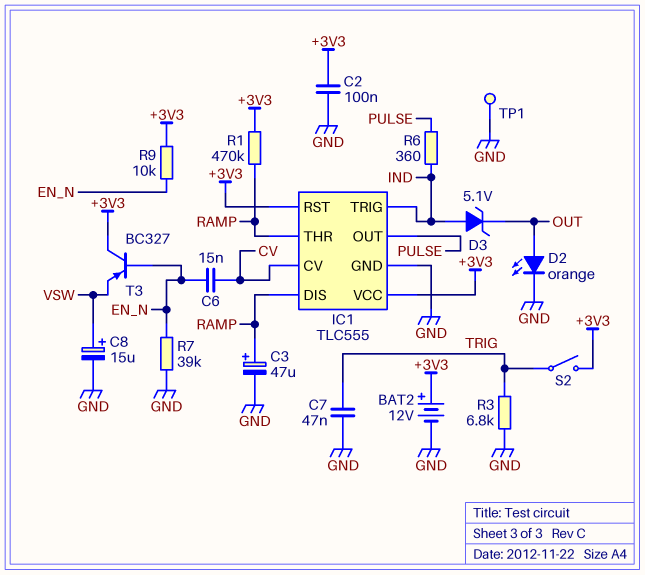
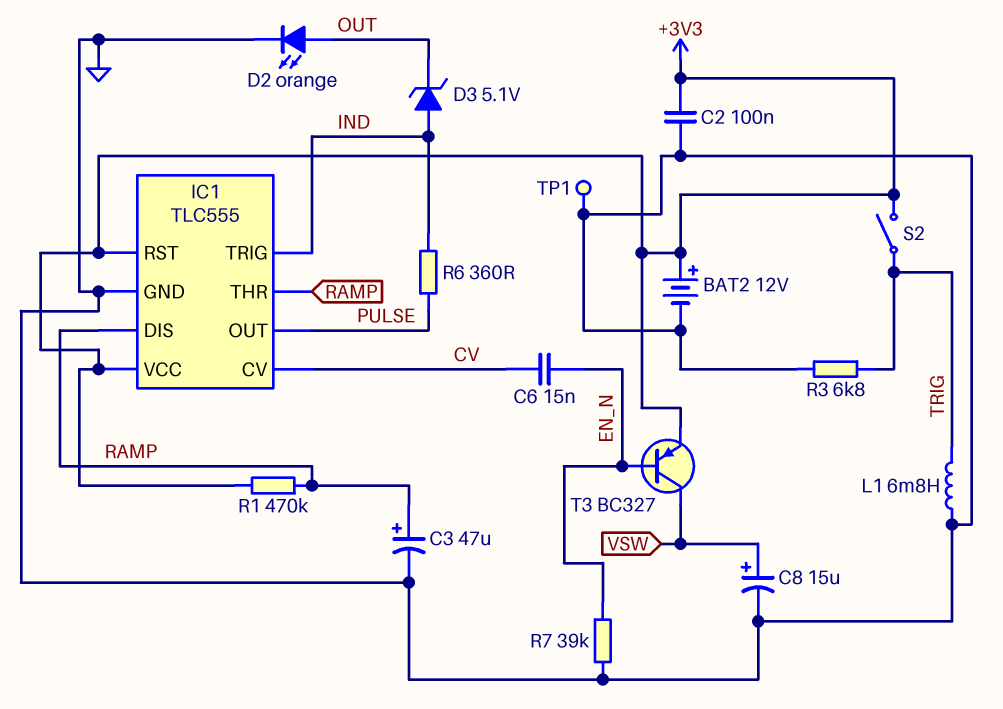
C7: 47nF (GND, TRIG) -> none
L1: none -> 6.8mH (GND, TRIG)
R9: 10k (+3V3, EN_N) -> none
T3: PNP BC327 (B EN_N, C +3V3, E VSW) -> PNP BC327 (B EN_N, C VSW, E +3V3)

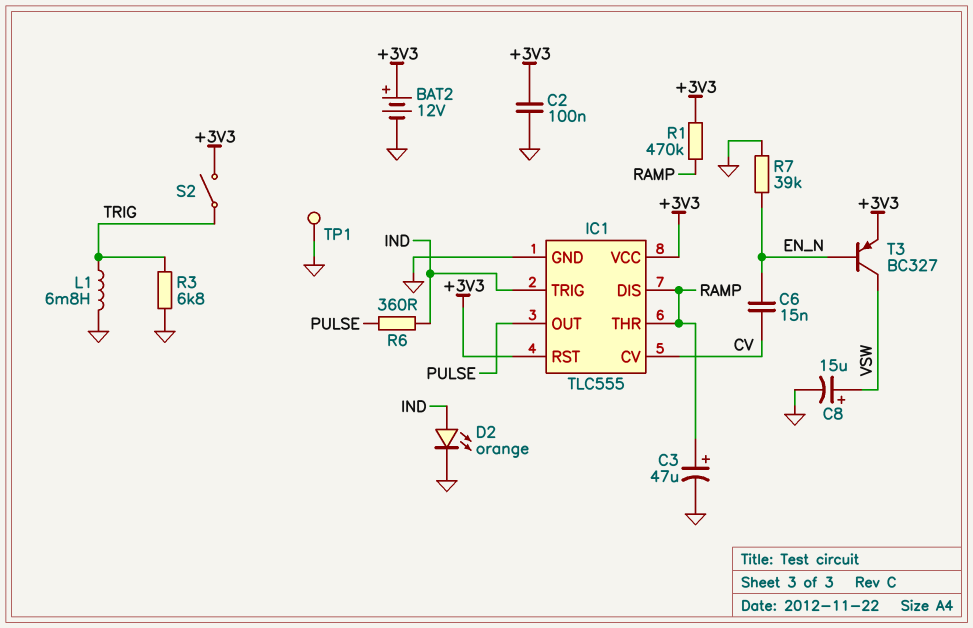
D2: LED orange (A OUT, K GND) -> LED orange (A IND, K GND)
D3: zener 5.1V (A IND, K OUT) -> none

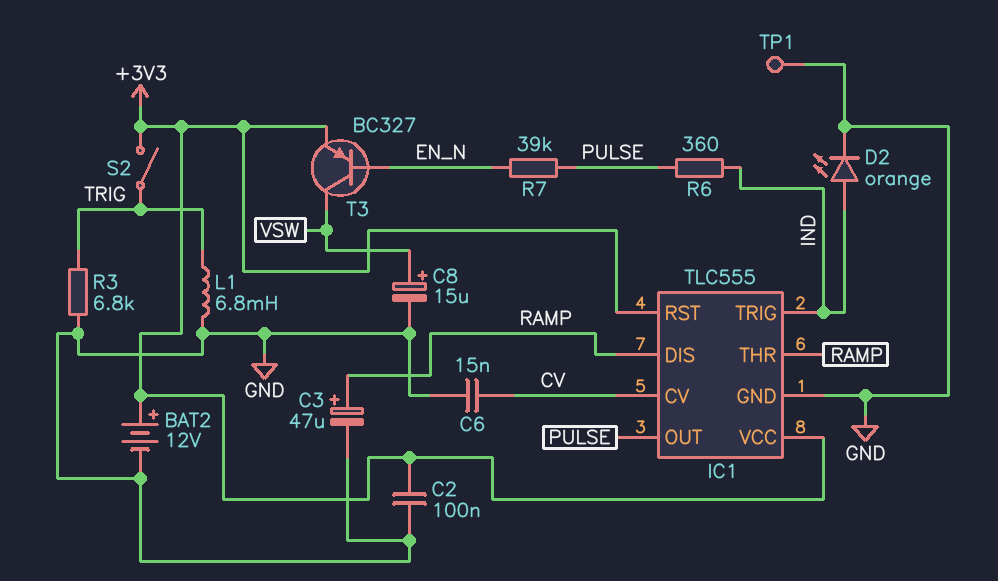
C6: 15nF (CV, EN_N) -> 15nF (CV, GND)
R1: 470k (+3V3, RAMP) -> none
R7: 39k (EN_N, GND) -> 39k (EN_N, PULSE)

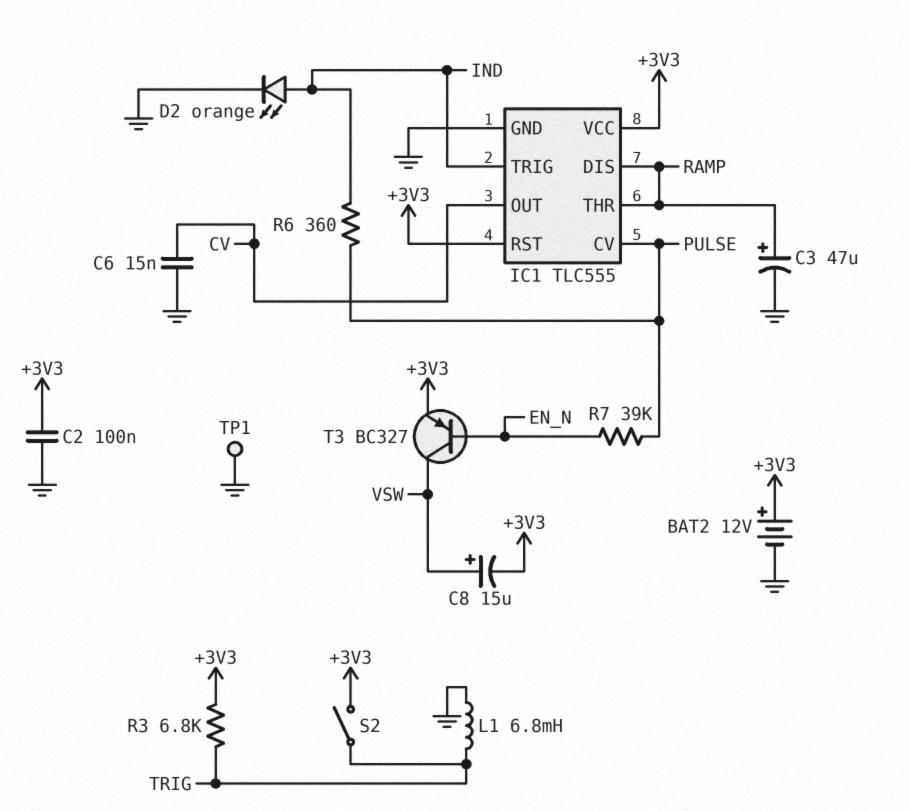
C8: 15uF (plus VSW, minus GND) -> 15uF (plus VSW, minus +3V3)
IC1 pin CV: CV -> PULSE
IC1 pin OUT: PULSE -> CV
R3: 6.8k (GND, TRIG) -> 6.8k (+3V3, TRIG)

